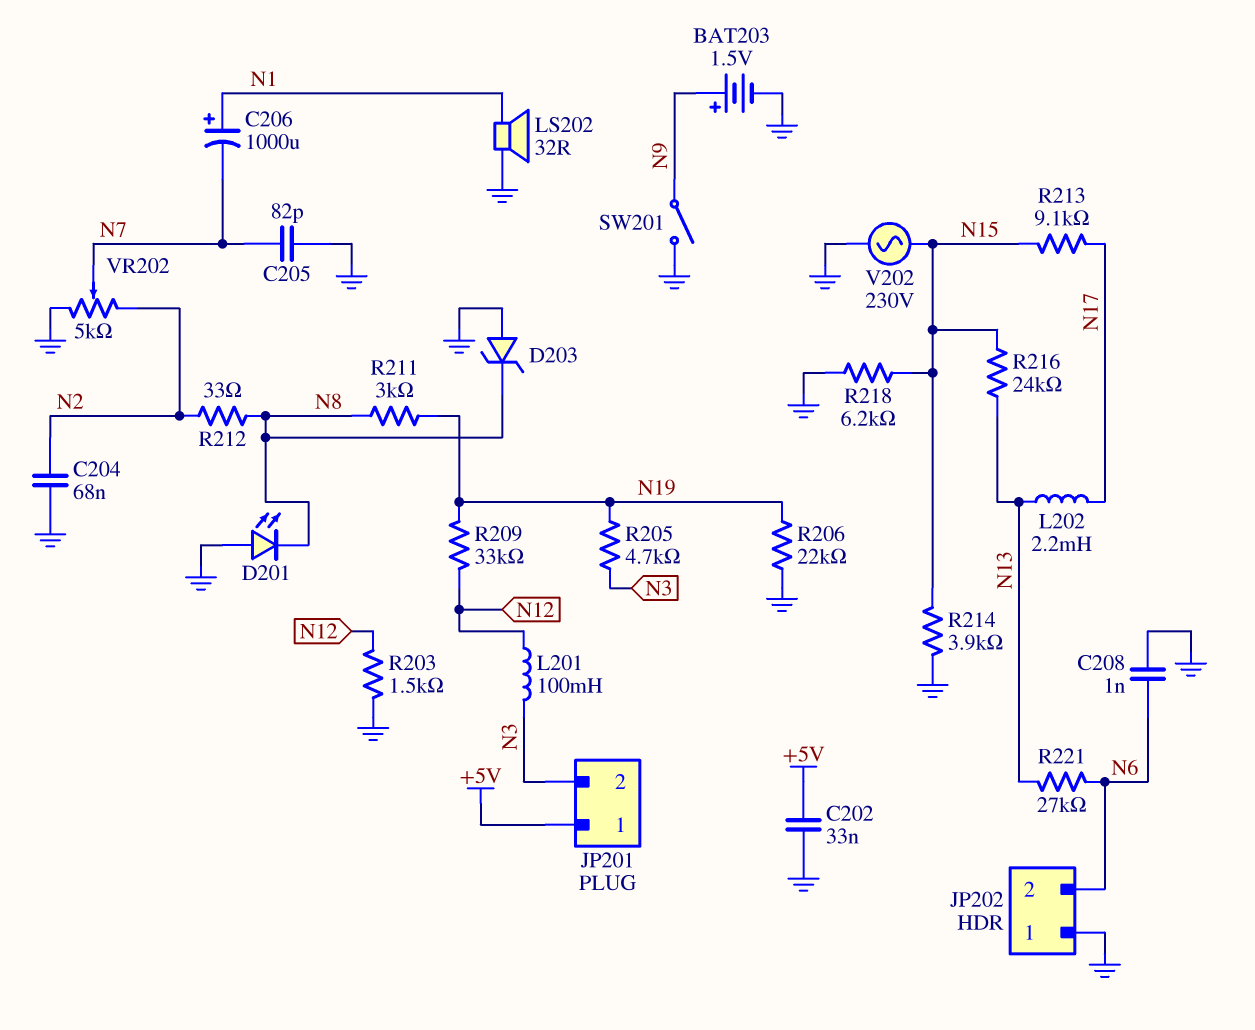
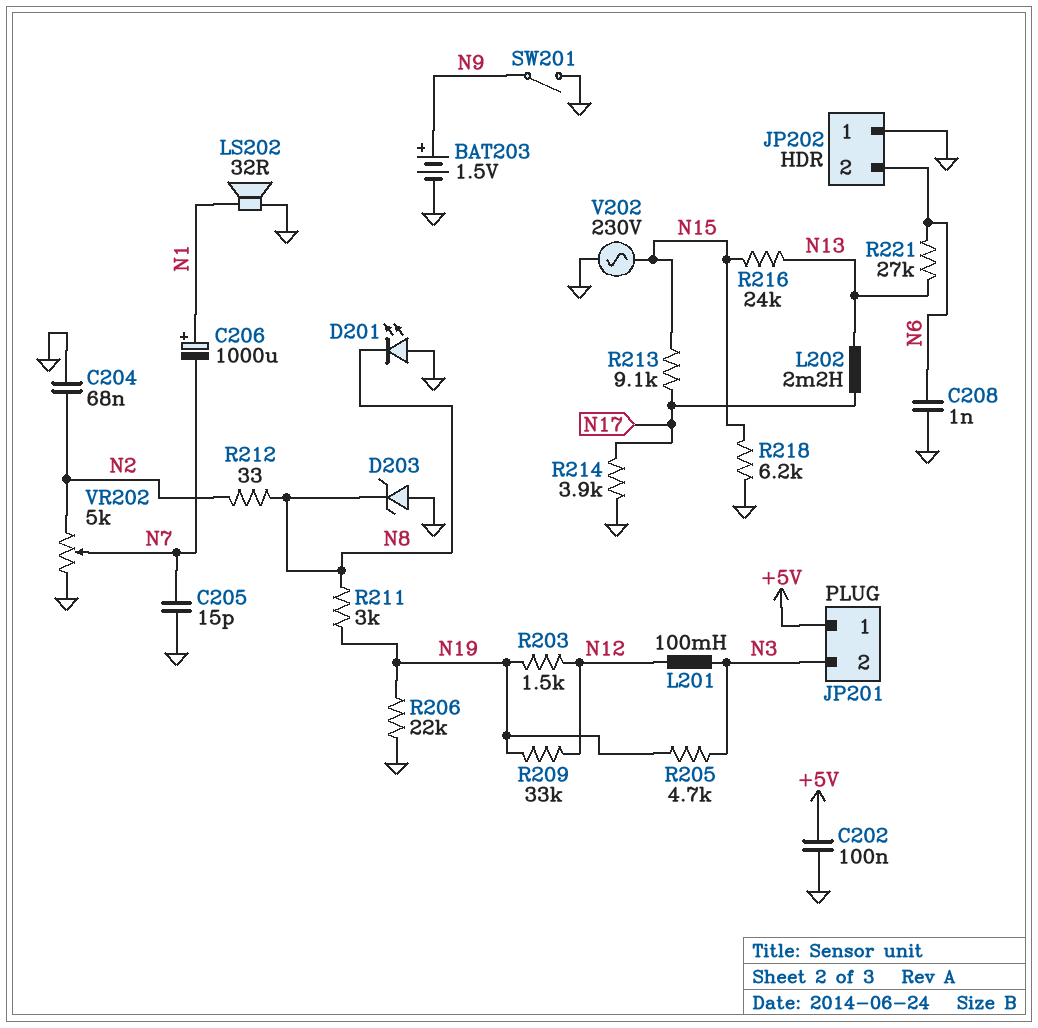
C202: 33nF (+5V, GND) -> 100nF (+5V, GND)
C205: 82pF (GND, N7) -> 15pF (GND, N7)
R203: 1.5k (GND, N12) -> 1.5k (N12, N19)
R214: 3.9k (GND, N15) -> 3.9k (GND, N17)

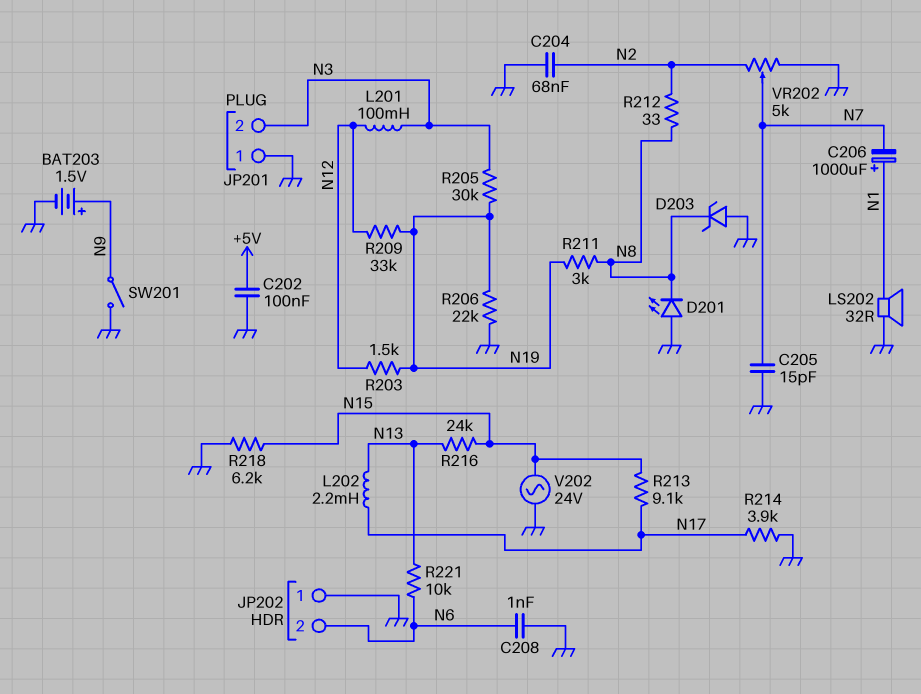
JP201 pin 1: +5V -> GND
R205: 4.7k (N3, N19) -> 30k (N3, N19)
R221: 27k (N6, N13) -> 10k (N6, N13)
V202: AC 230V (GND, N15) -> AC 24V (GND, N15)

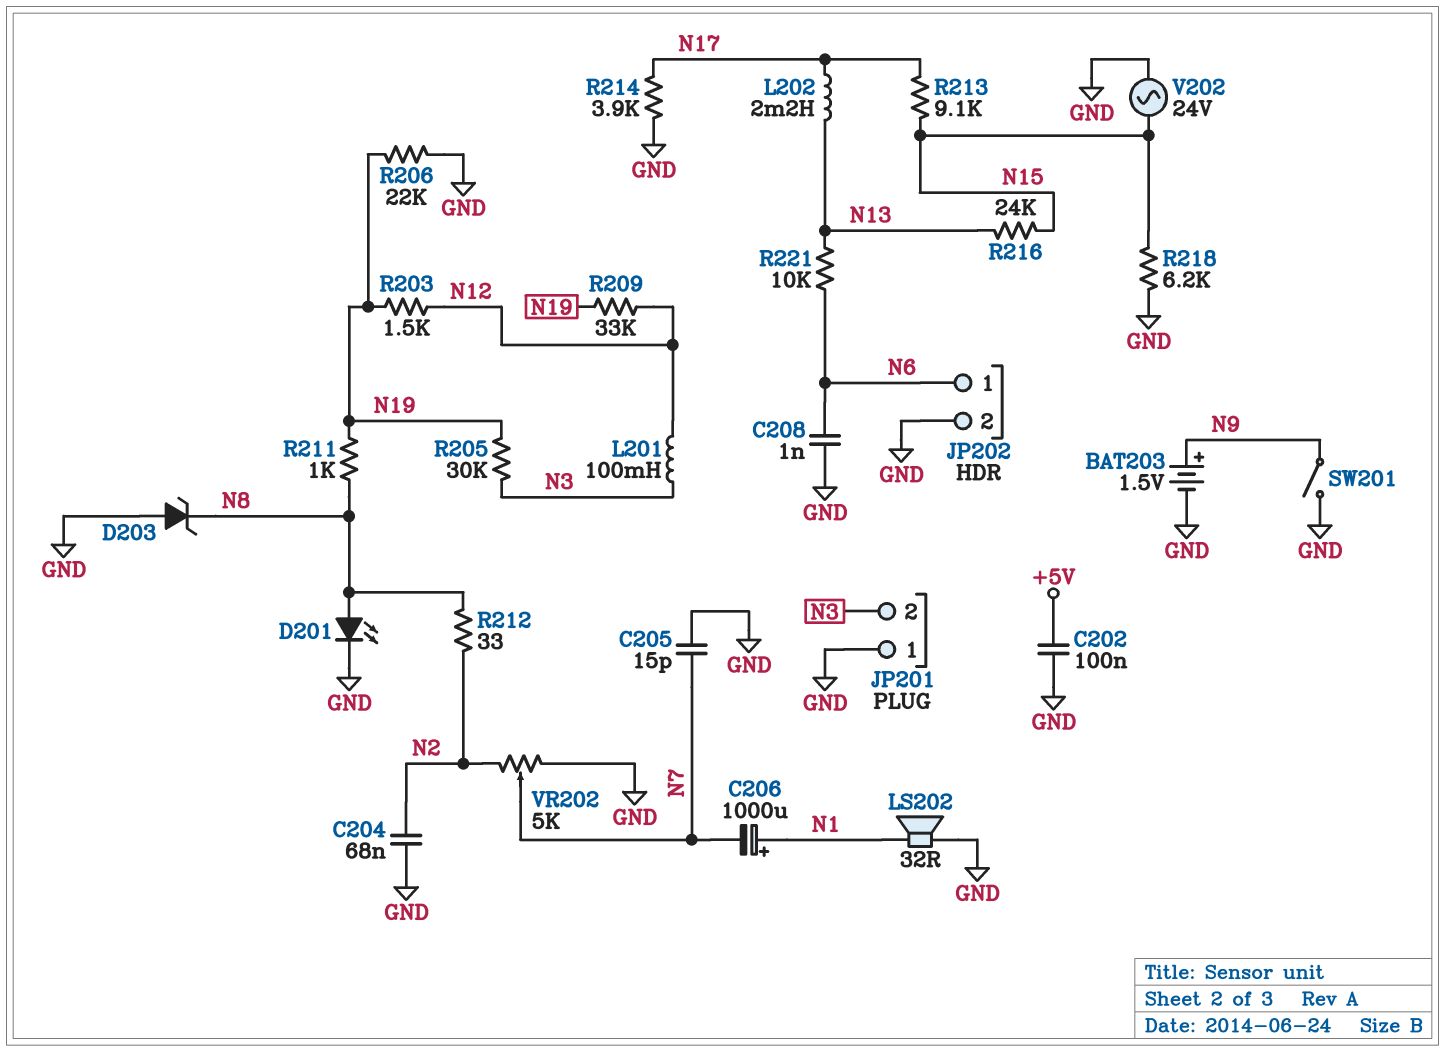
D201: LED (A GND, K N8) -> LED (A N8, K GND)
JP202 pin 1: GND -> N6
JP202 pin 2: N6 -> GND
R211: 3k (N8, N19) -> 1k (N8, N19)

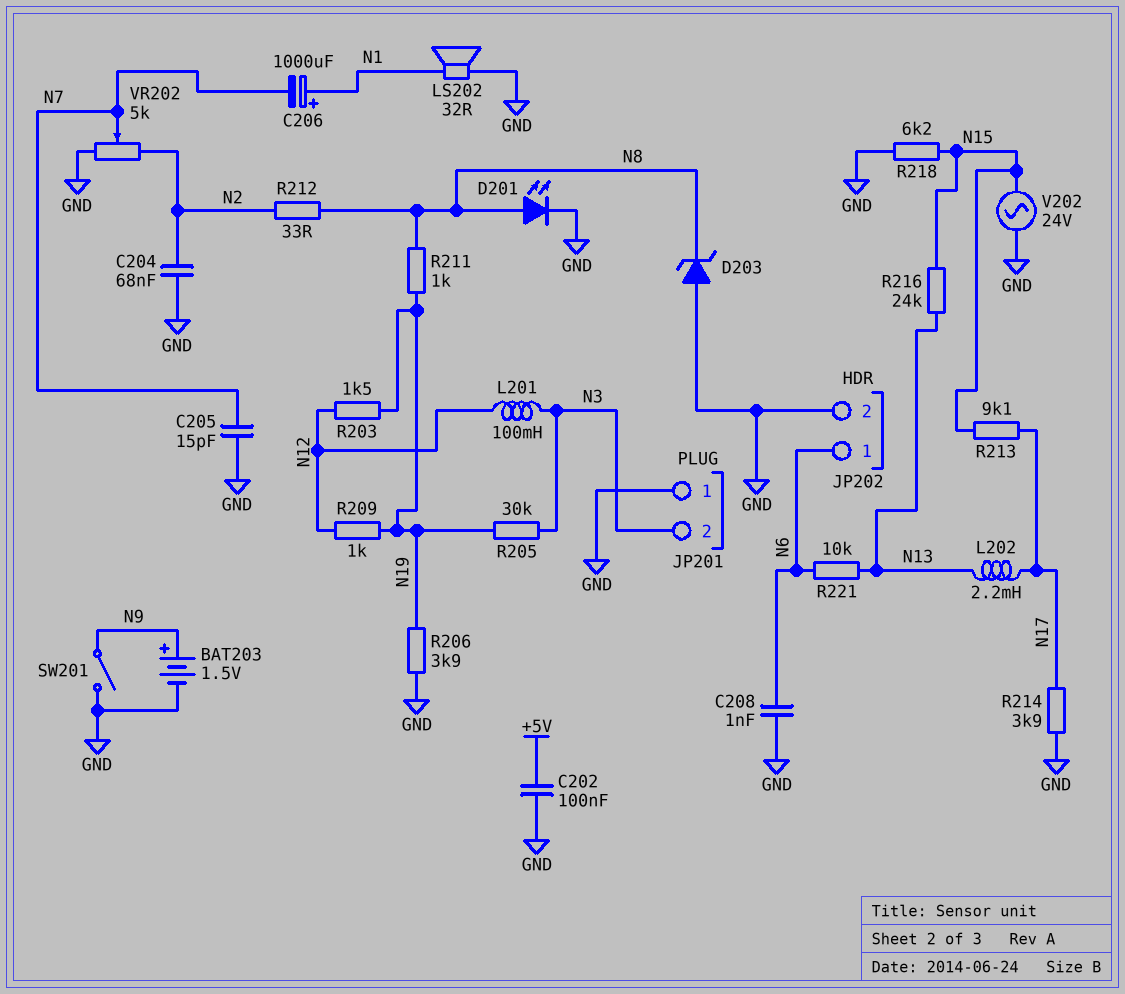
R206: 22k (GND, N19) -> 3.9k (GND, N19)
R209: 33k (N12, N19) -> 1k (N12, N19)

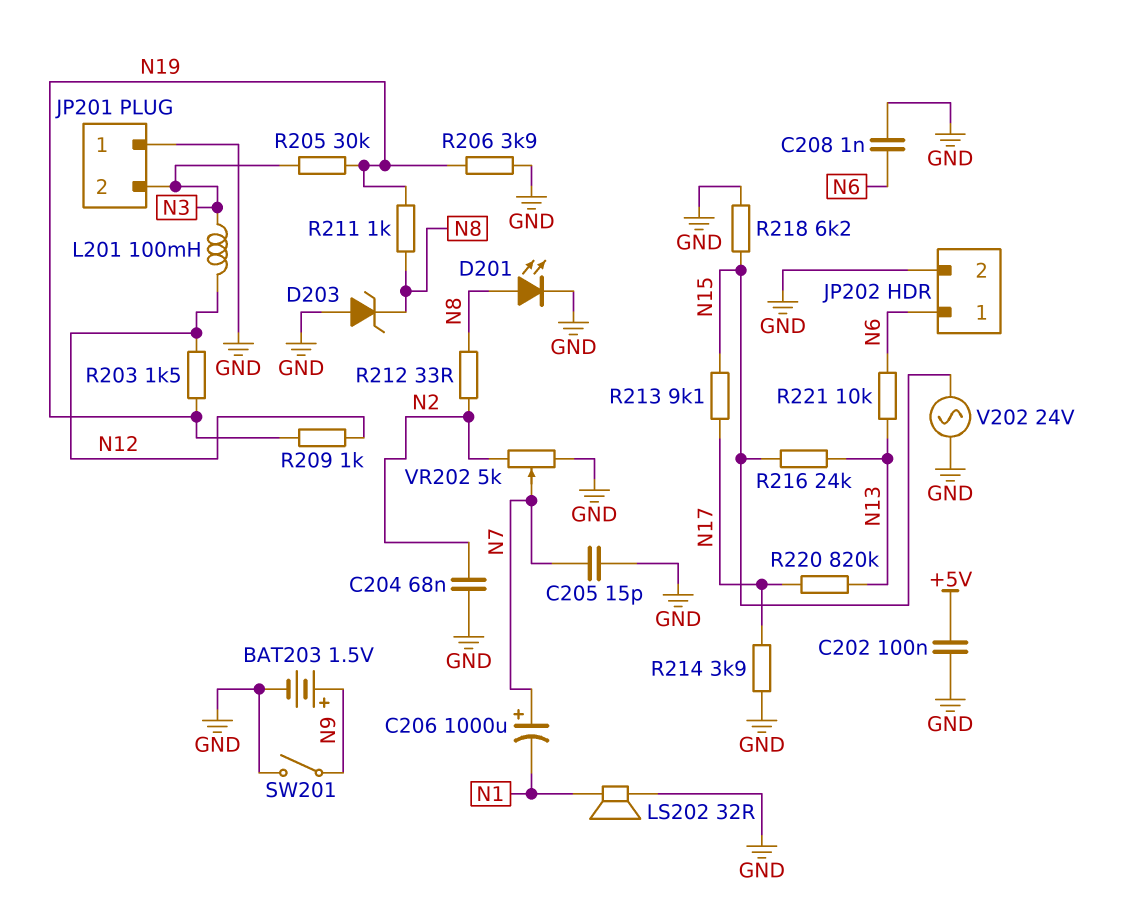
C206: 1000uF (plus N1, minus N7) -> 1000uF (plus N7, minus N1)
L202: 2.2mH (N13, N17) -> none
R220: none -> 820k (N13, N17)

